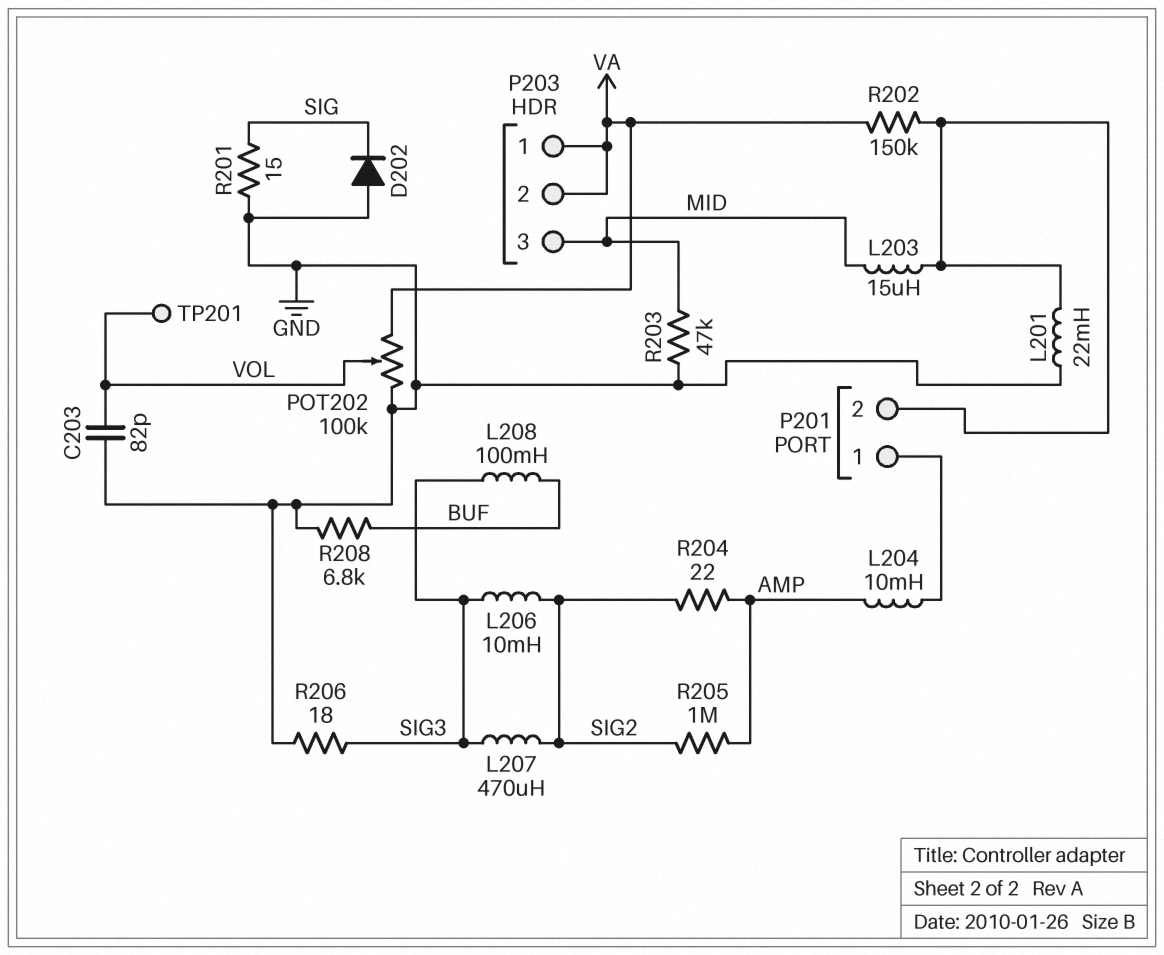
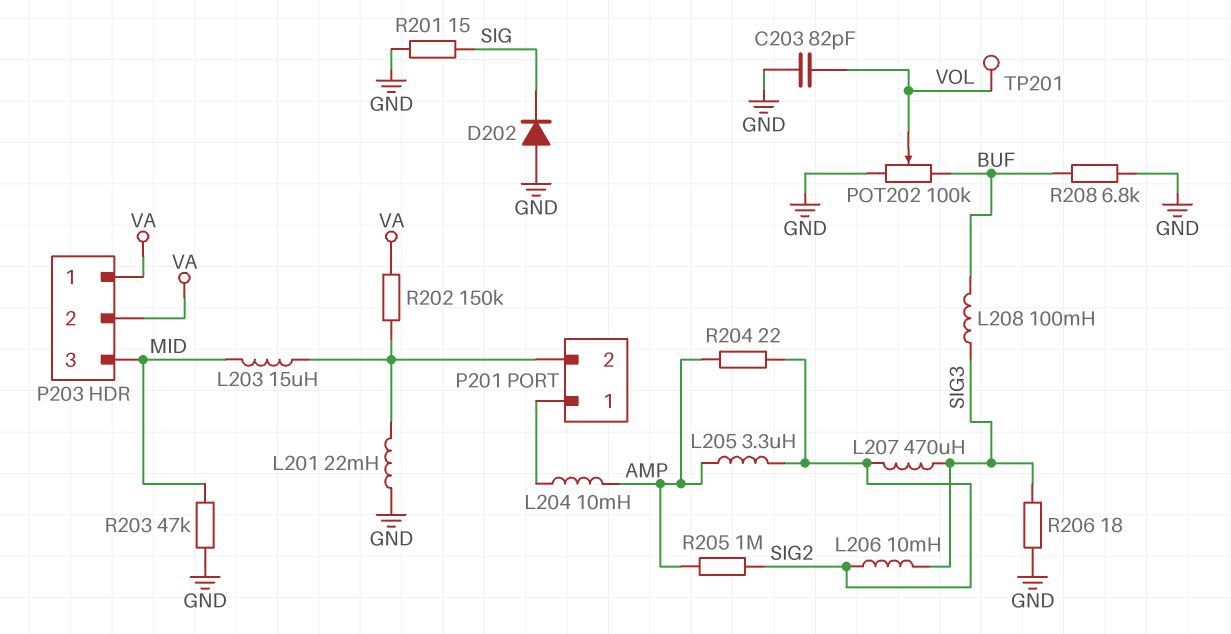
L205: none -> 3.3uH (AMP, SIG2)
POT202: 100k (GND, VA, wiper VOL) -> 100k (BUF, GND, wiper VOL)

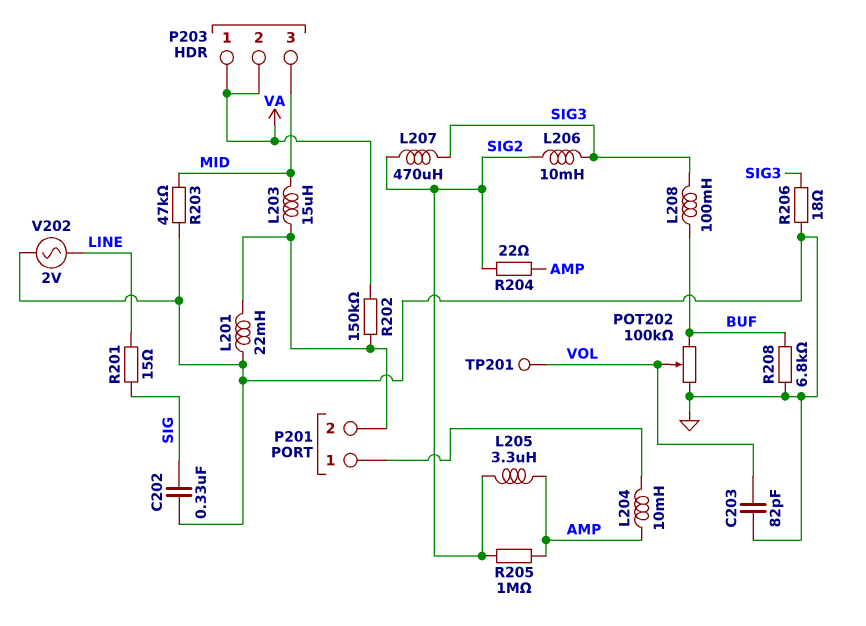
C202: none -> 330nF (GND, SIG)
D202: diode (A GND, K SIG) -> none
R201: 15 (GND, SIG) -> 15 (LINE, SIG)
V202: none -> AC 2V (GND, LINE)

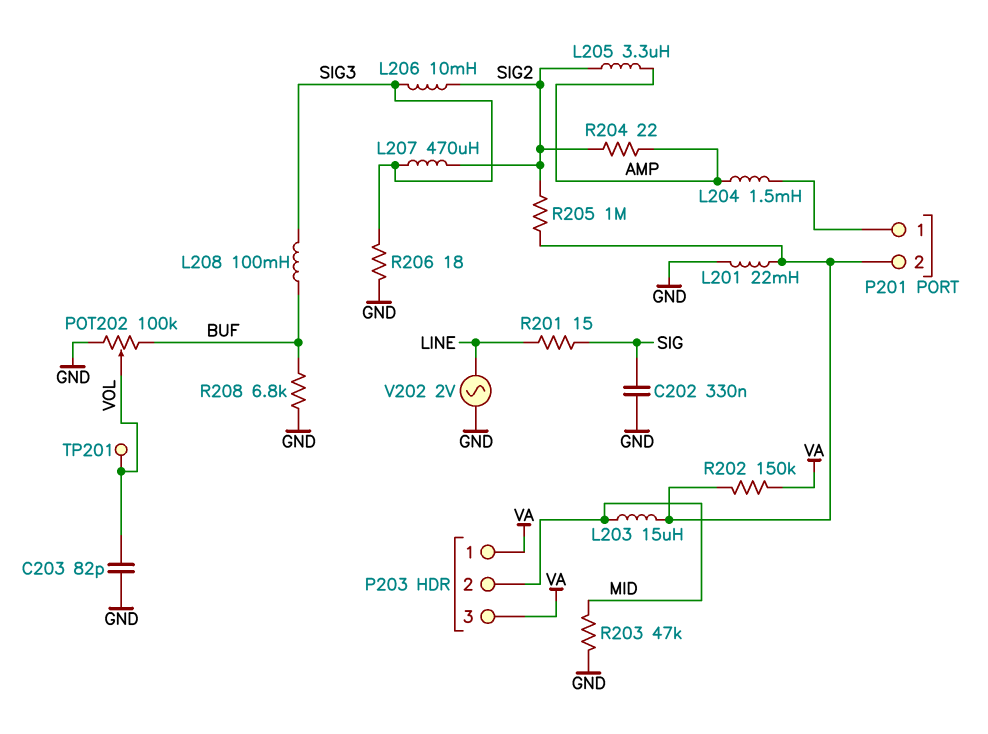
L204: 10mH (AMP, P201/1) -> 1.5mH (AMP, P201/1)
P203 pin 2: VA -> MID
P203 pin 3: MID -> VA
R205: 1M (AMP, SIG2) -> 1M (P201/2, SIG2)

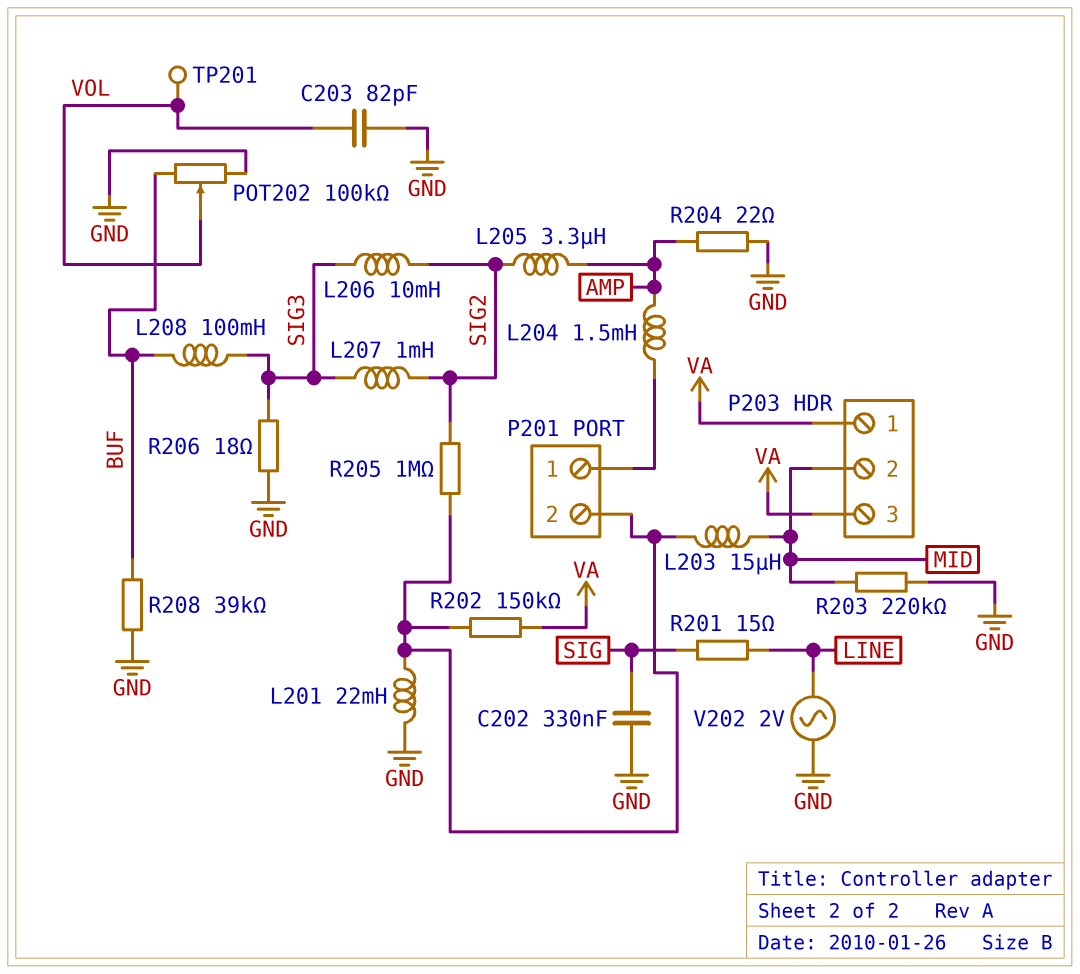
L207: 470uH (SIG2, SIG3) -> 1mH (SIG2, SIG3)
R203: 47k (GND, MID) -> 220k (GND, MID)
R204: 22 (AMP, SIG2) -> 22 (AMP, GND)
R208: 6.8k (BUF, GND) -> 39k (BUF, GND)

